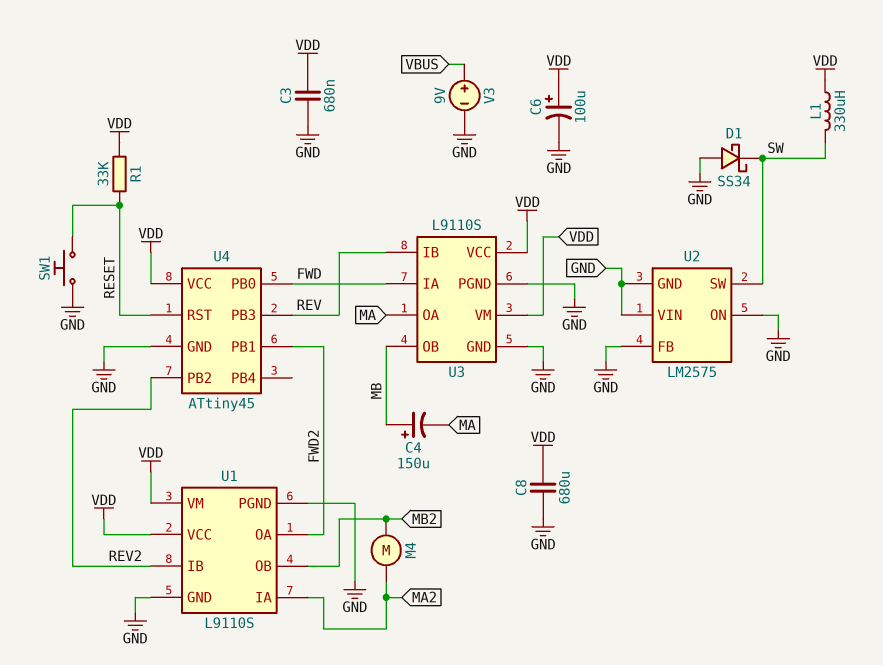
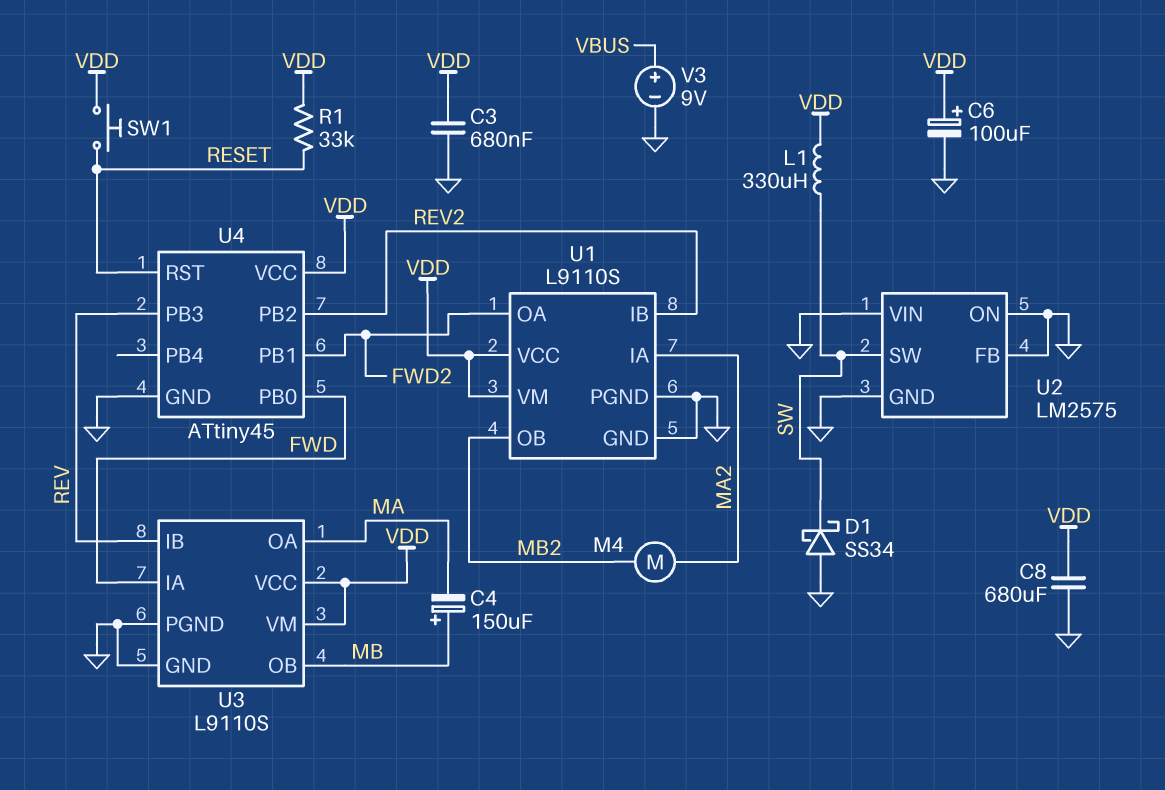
SW1: button (GND, RESET) -> button (RESET, VDD)

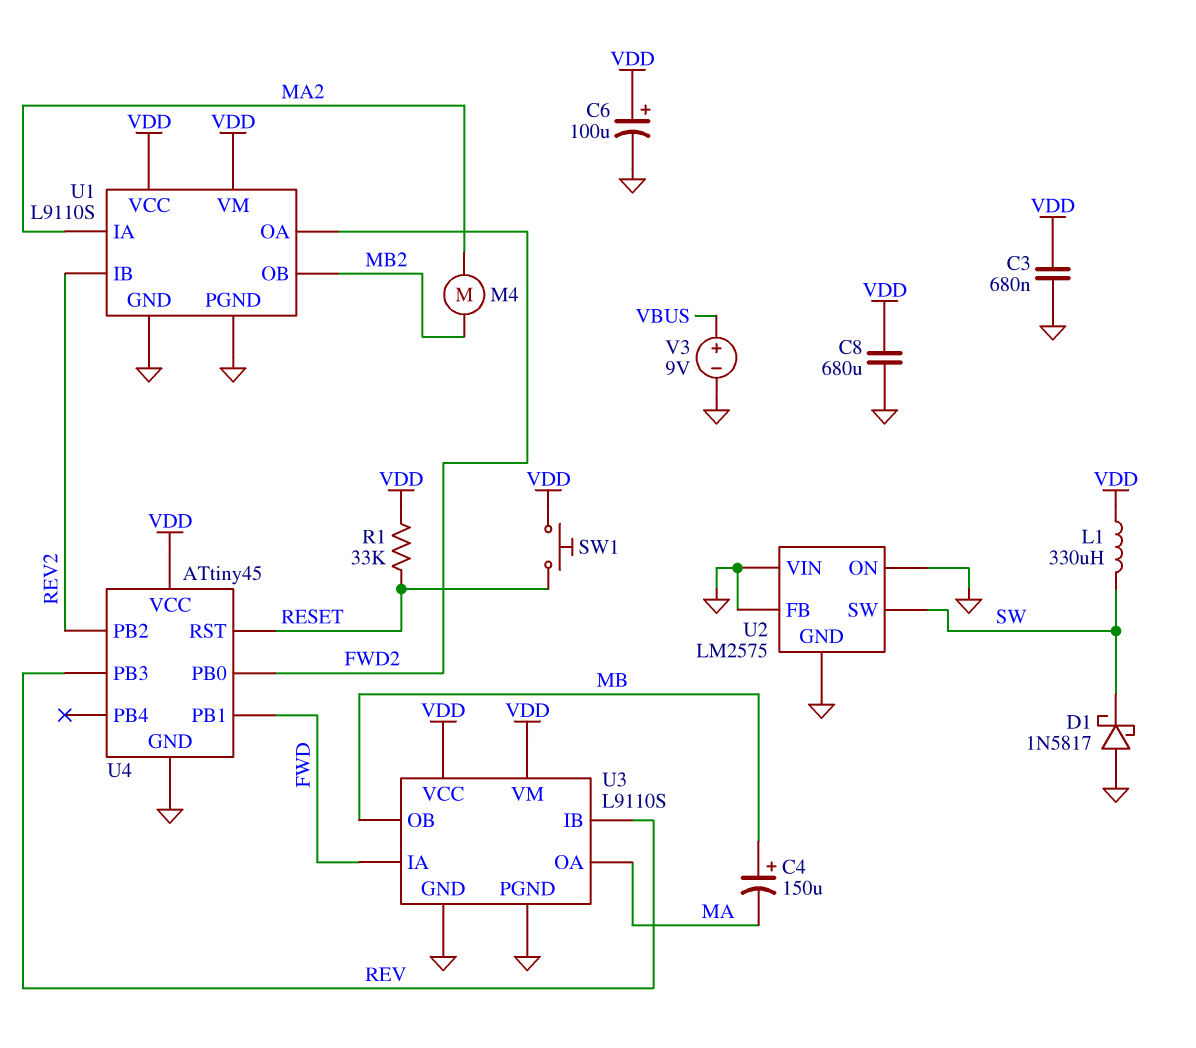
D1: schottky SS34 (A GND, K SW) -> schottky 1N5817 (A GND, K SW)
U4 pin PB0: FWD -> FWD2
U4 pin PB1: FWD2 -> FWD

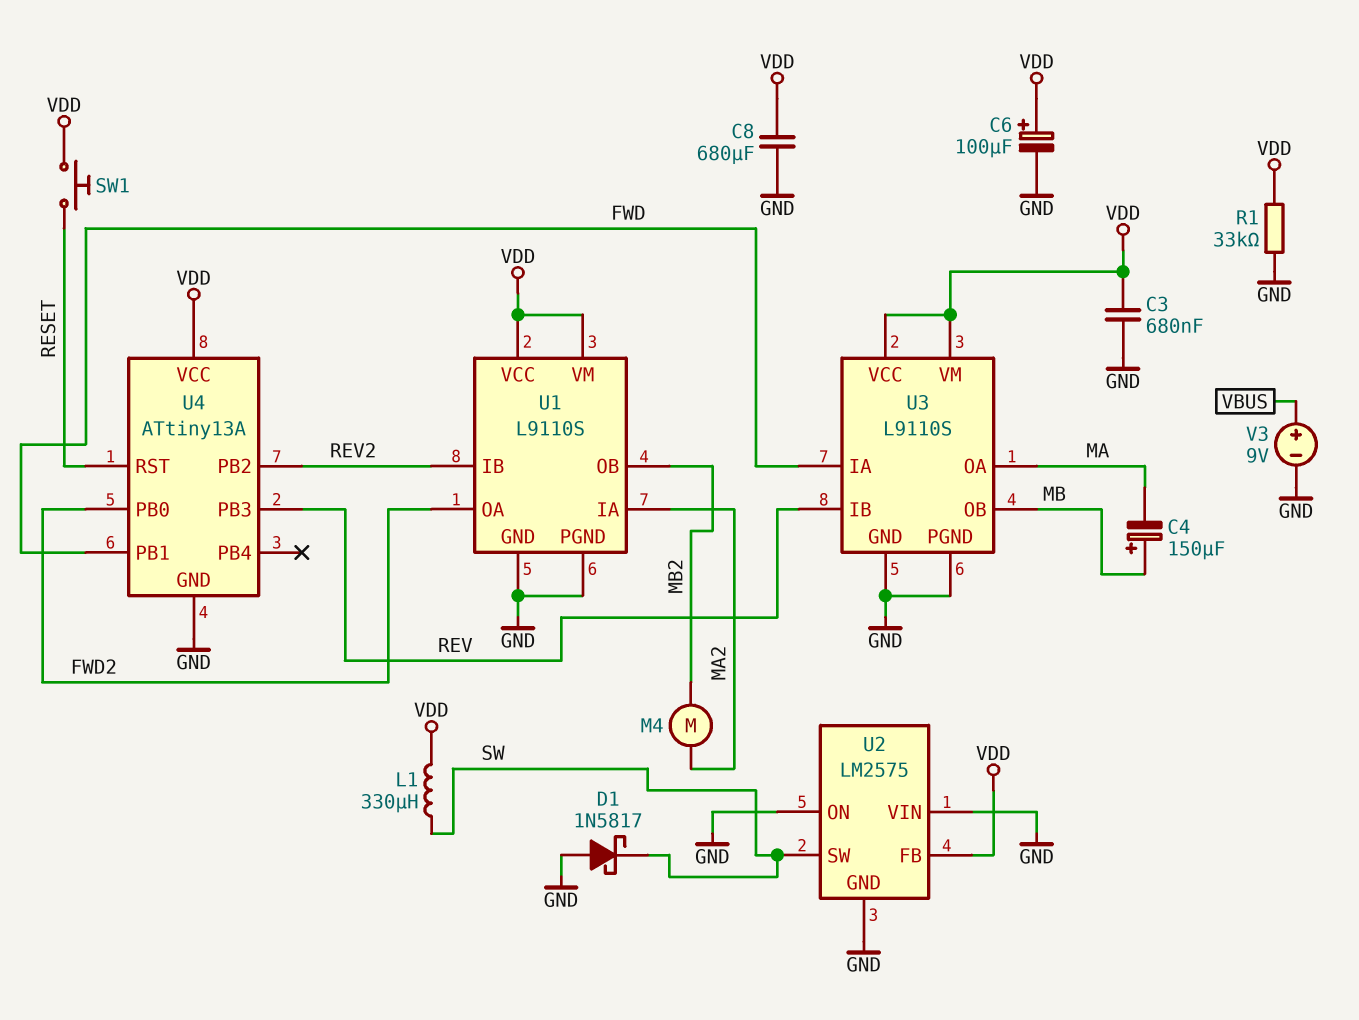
R1: 33k (RESET, VDD) -> 33k (GND, VDD)
U2 pin FB: GND -> VDD
U4: ATtiny45 -> ATtiny13A

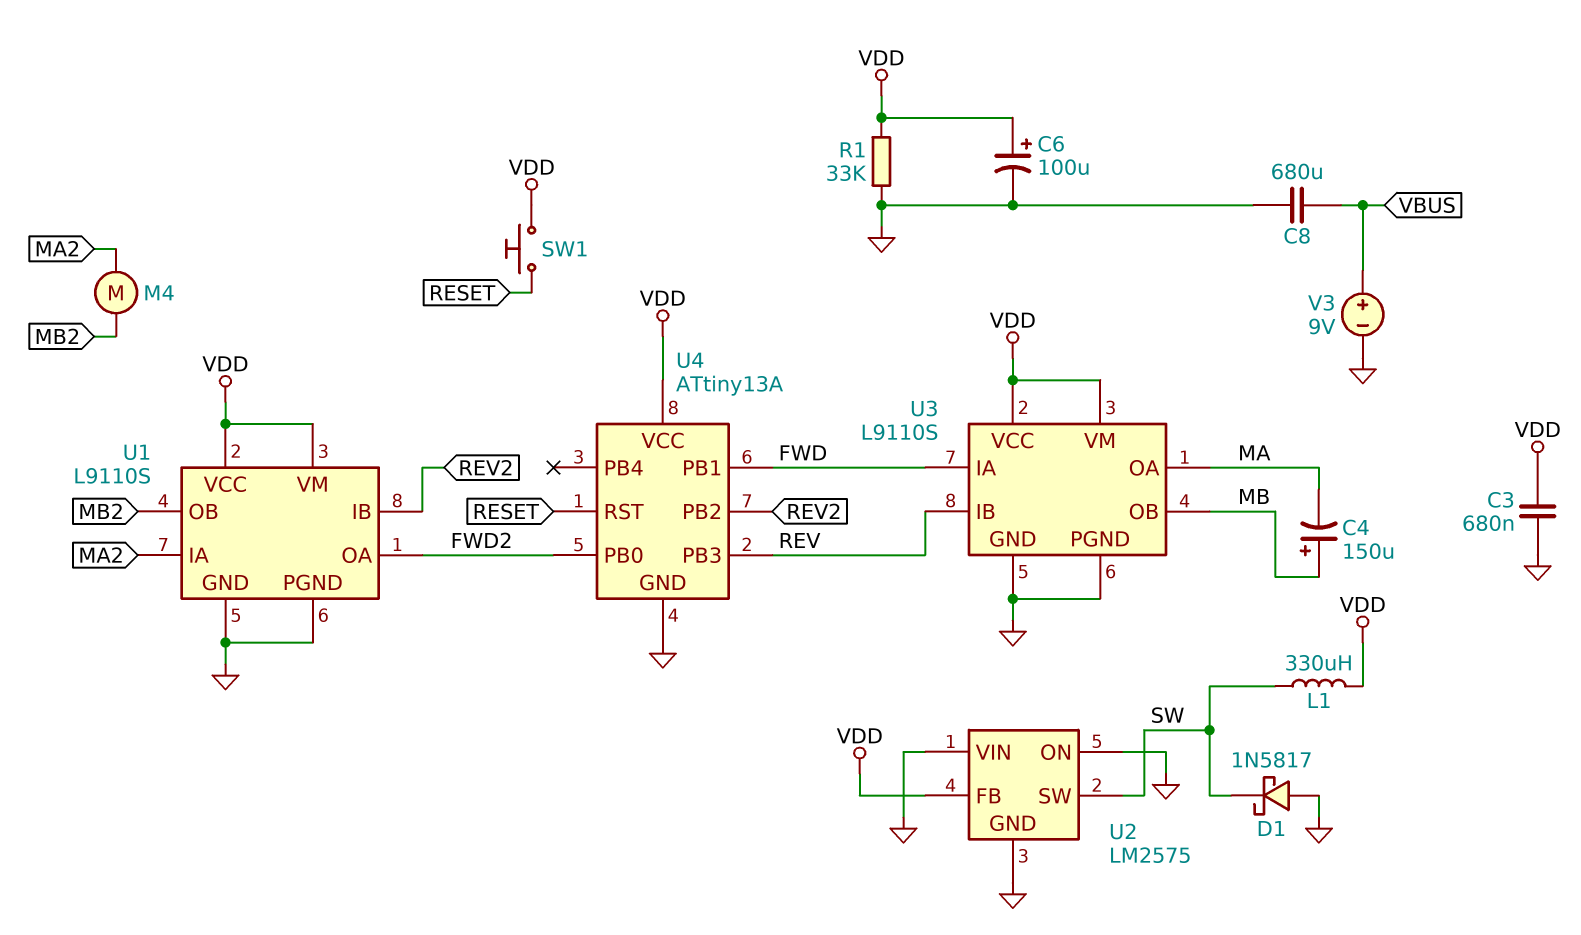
C8: 680uF (GND, VDD) -> 680uF (GND, VBUS)

